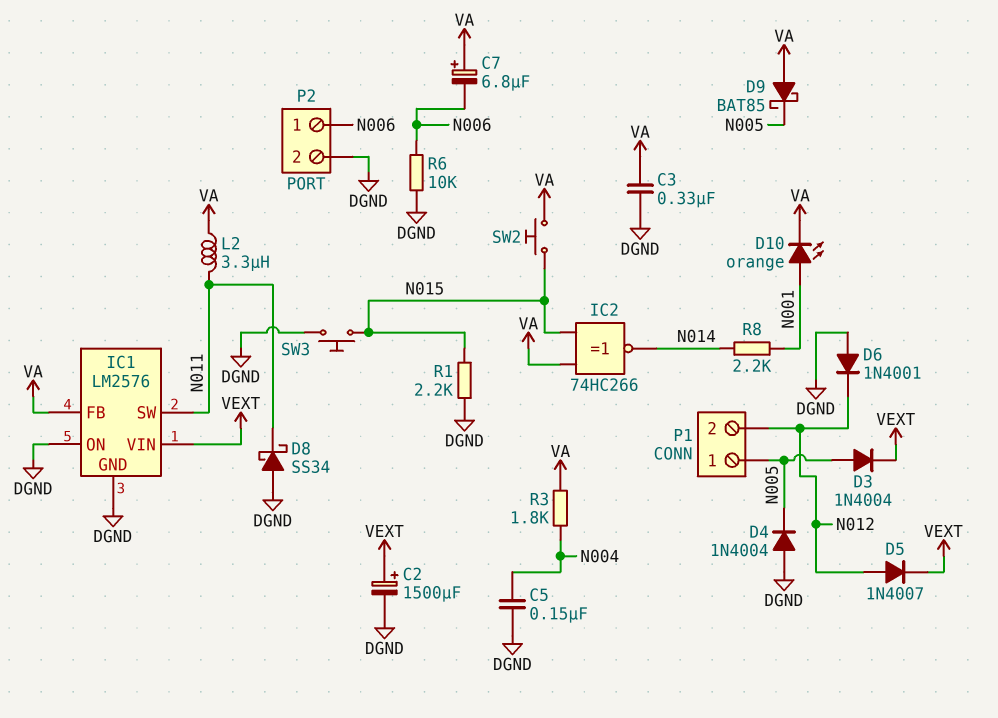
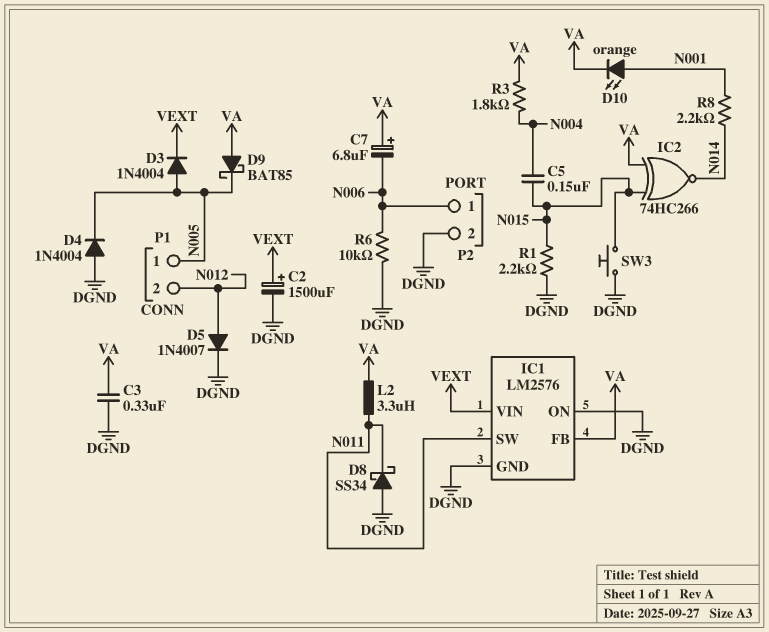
C5: 150nF (DGND, N004) -> 150nF (N004, N015)
D5: diode 1N4007 (A N012, K VEXT) -> diode 1N4007 (A N012, K DGND)
D6: diode 1N4001 (A DGND, K N012) -> none
SW2: button (N015, VA) -> none

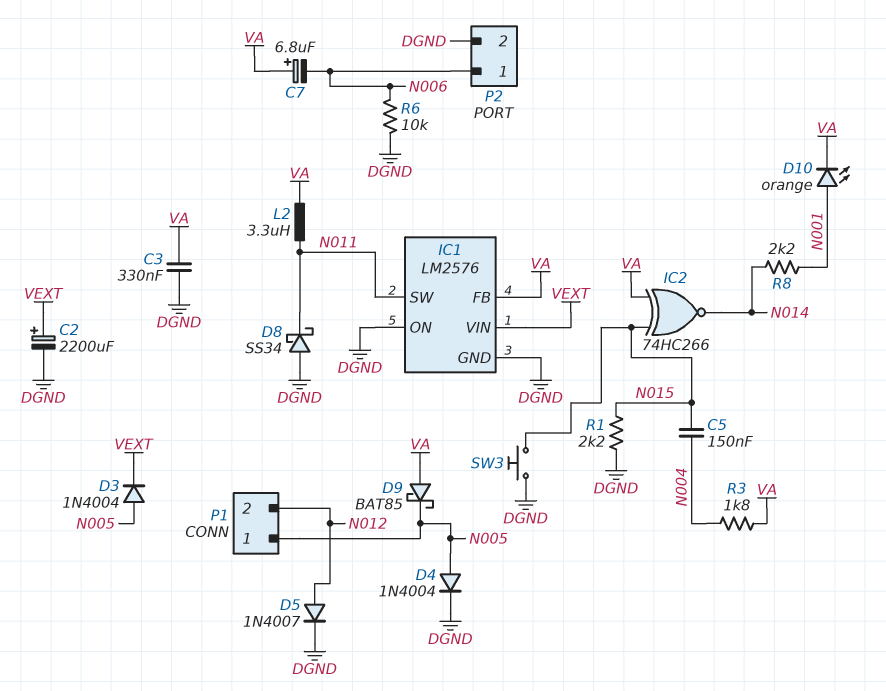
C2: 1500uF (plus VEXT, minus DGND) -> 2200uF (plus VEXT, minus DGND)
D4: diode 1N4004 (A DGND, K N005) -> diode 1N4004 (A N005, K DGND)

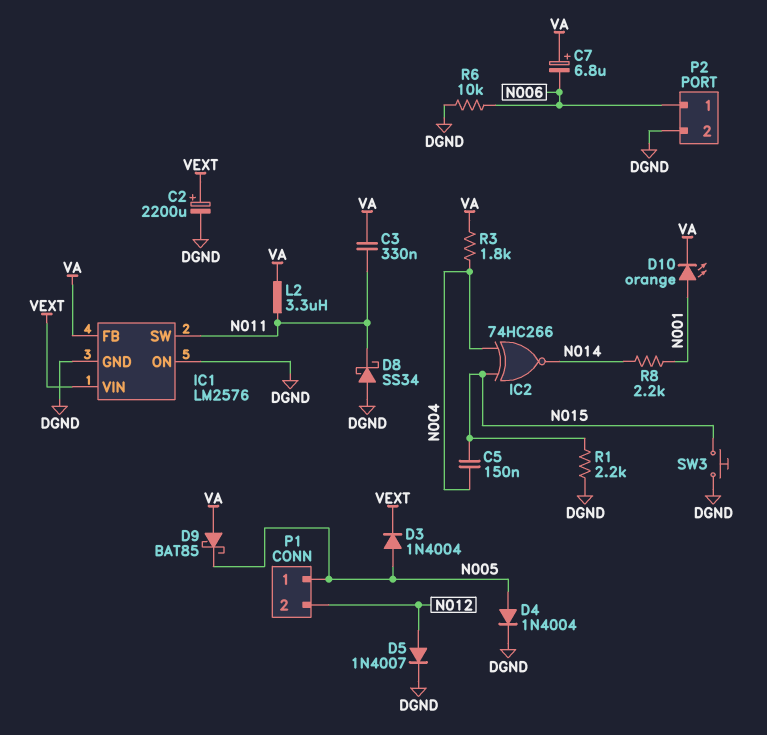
C3: 330nF (DGND, VA) -> 330nF (N011, VA)
IC2: XNOR 74HC266 (in N015, in VA, out N014) -> XNOR 74HC266 (in N004, in N015, out N014)

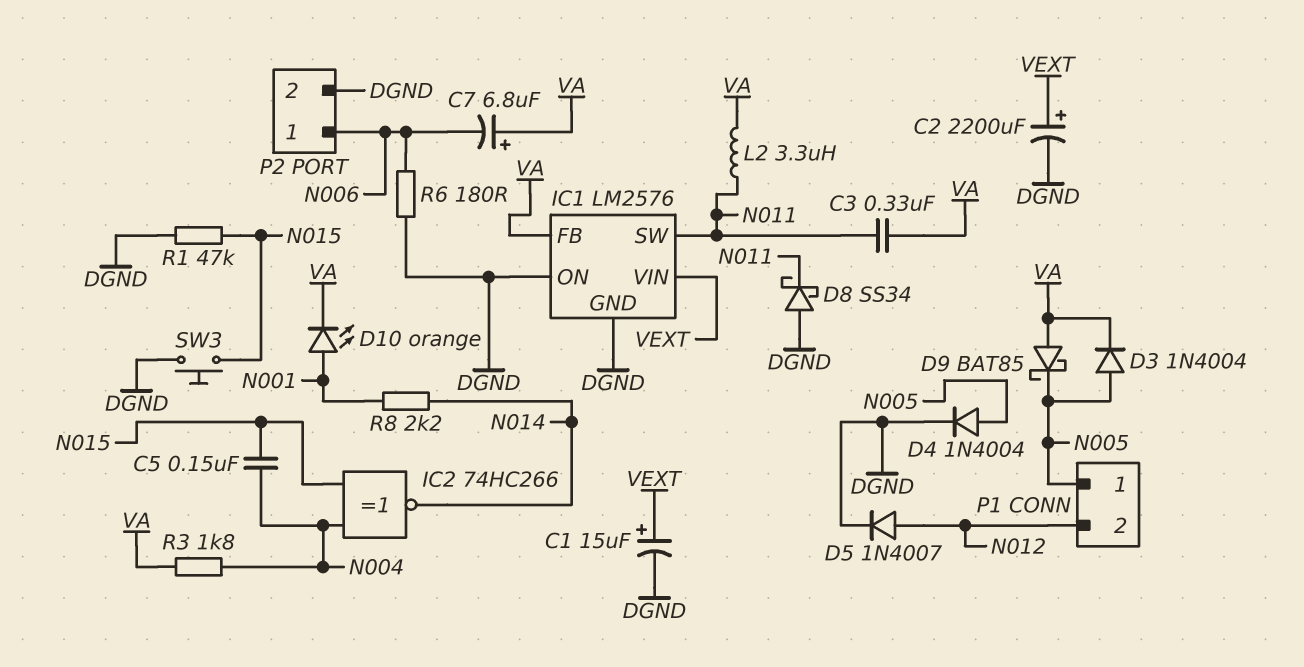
C1: none -> 15uF (plus VEXT, minus DGND)
D3: diode 1N4004 (A N005, K VEXT) -> diode 1N4004 (A N005, K VA)
R1: 2.2k (DGND, N015) -> 47k (DGND, N015)
R6: 10k (DGND, N006) -> 180 (DGND, N006)

